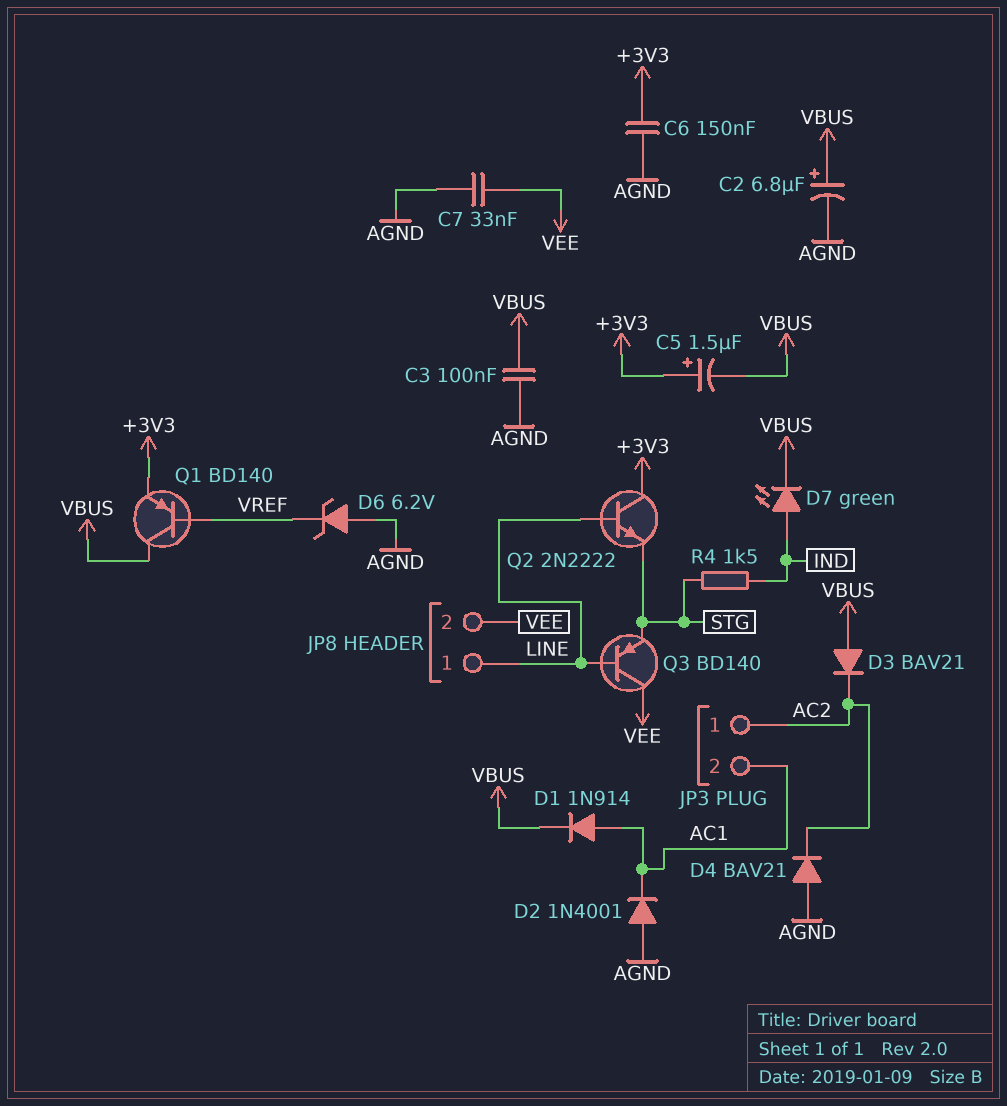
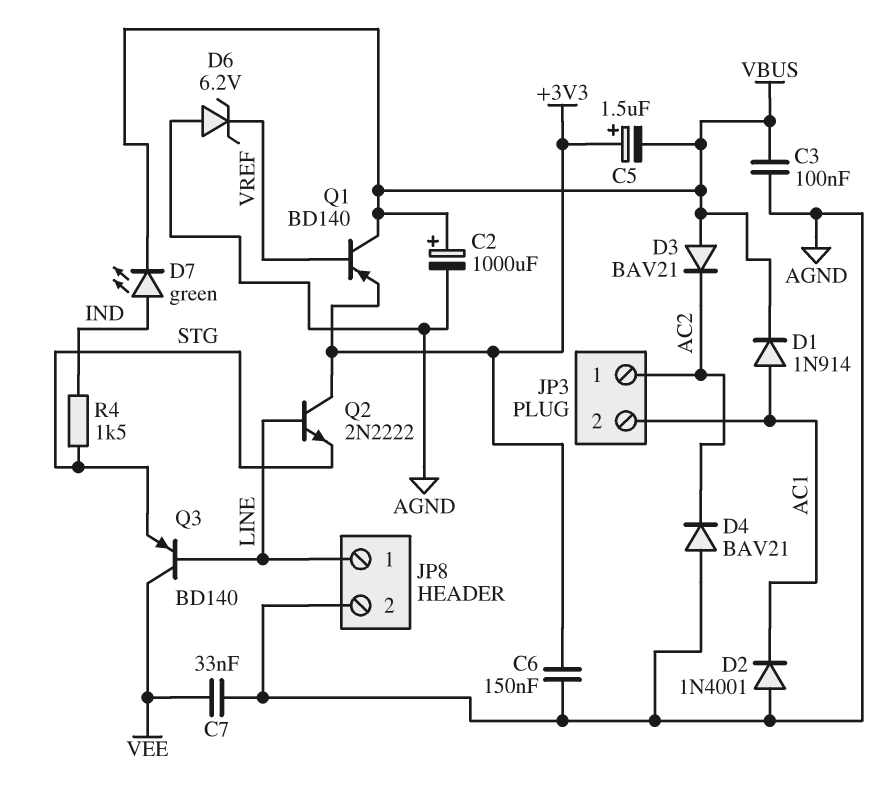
C2: 6.8uF (plus VBUS, minus AGND) -> 1000uF (plus VBUS, minus AGND)
JP8 pin 2: VEE -> AGND

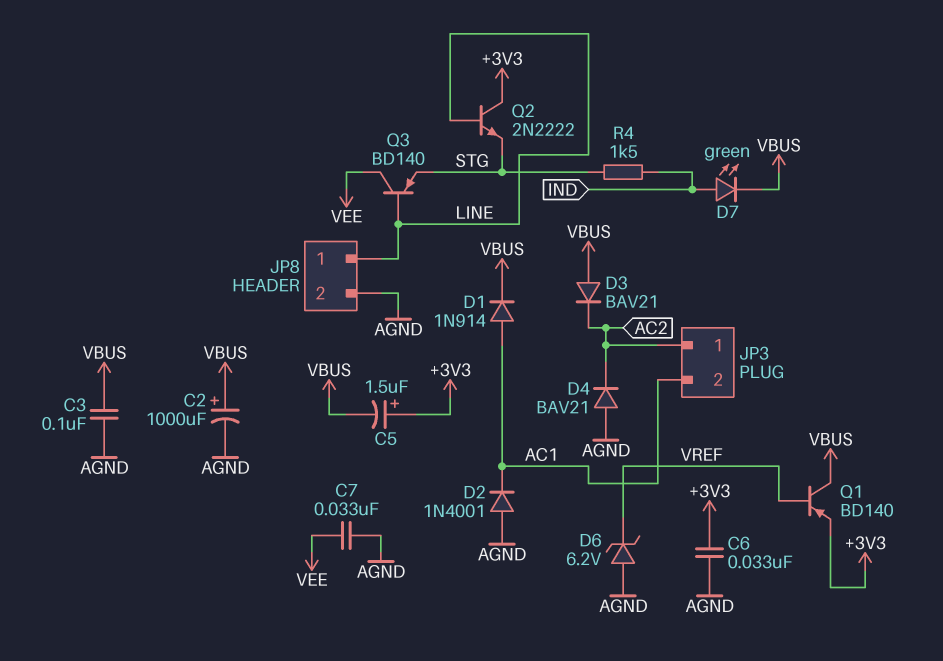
C6: 150nF (+3V3, AGND) -> 33nF (+3V3, AGND)

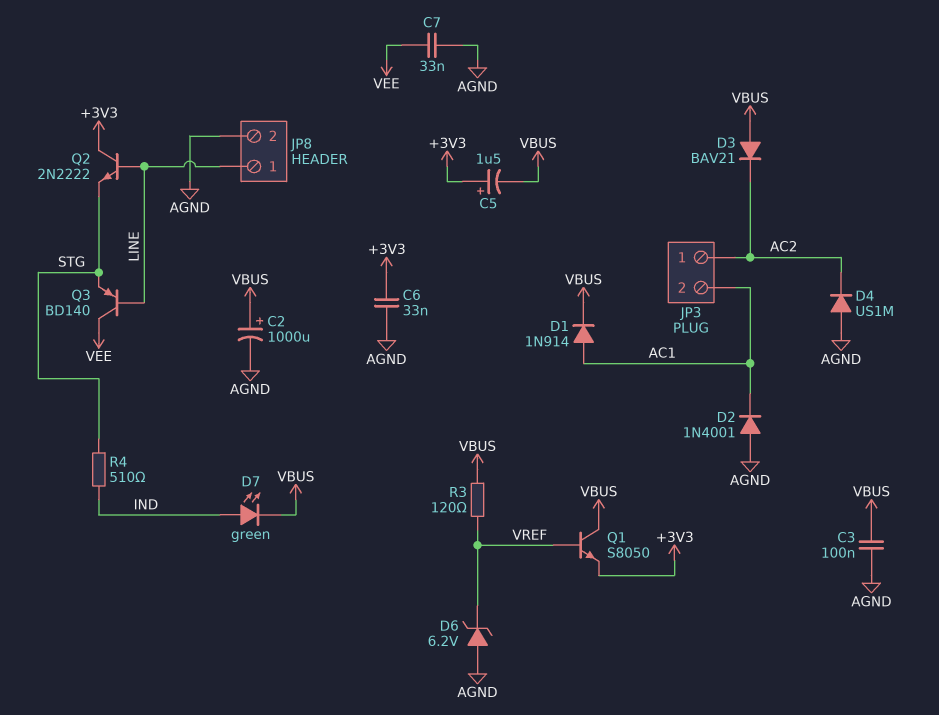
D4: diode BAV21 (A AGND, K AC2) -> diode US1M (A AGND, K AC2)
Q1: PNP BD140 (B VREF, C VBUS, E +3V3) -> NPN S8050 (B VREF, C VBUS, E +3V3)
R3: none -> 120 (VBUS, VREF)
R4: 1.5k (IND, STG) -> 510 (IND, STG)

